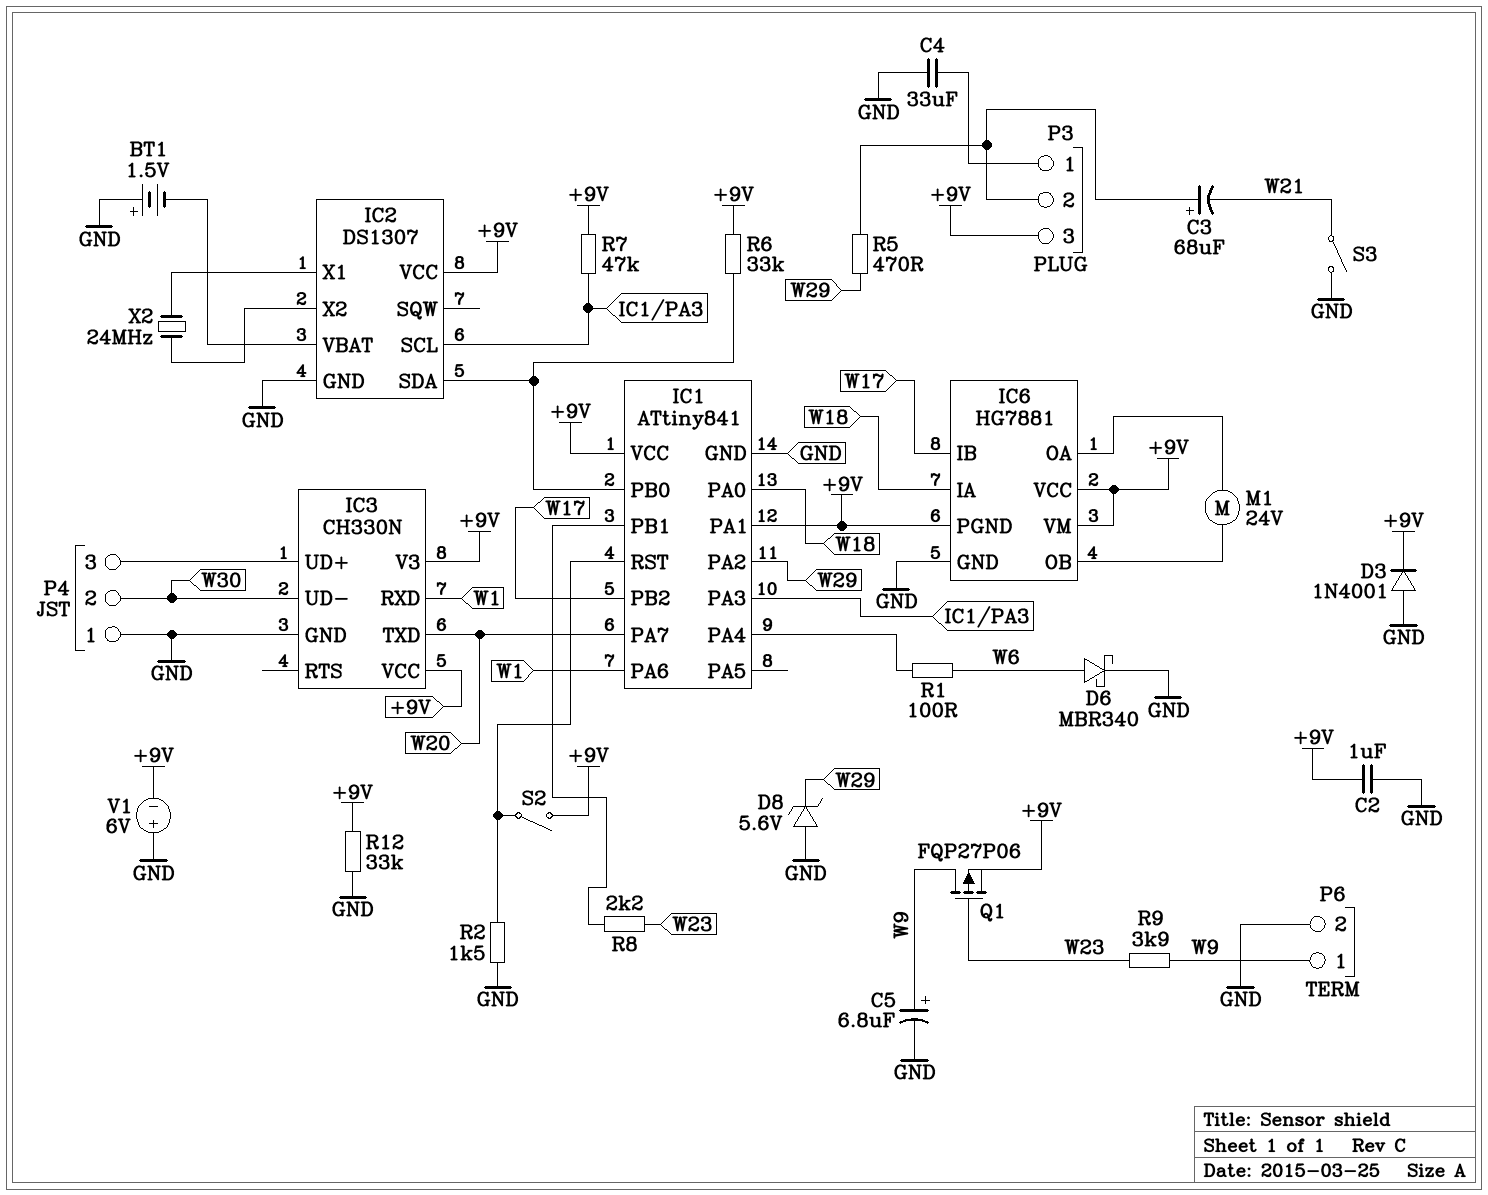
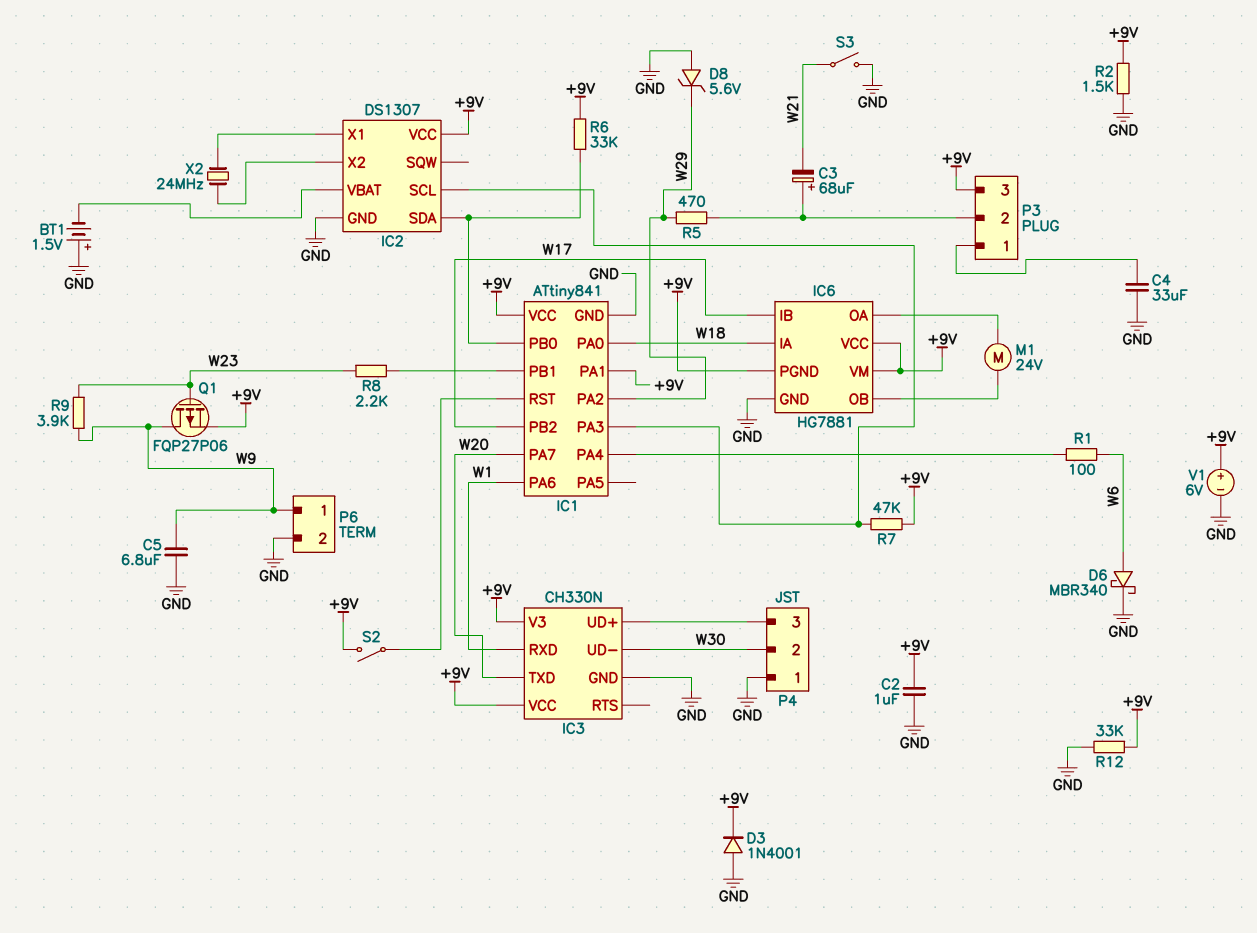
C5: 6.8uF (plus W9, minus GND) -> 6.8uF (GND, W9)
R2: 1.5k (GND, IC1/RST) -> 1.5k (+9V, GND)
V1: 6V (plus GND, minus +9V) -> 6V (plus +9V, minus GND)

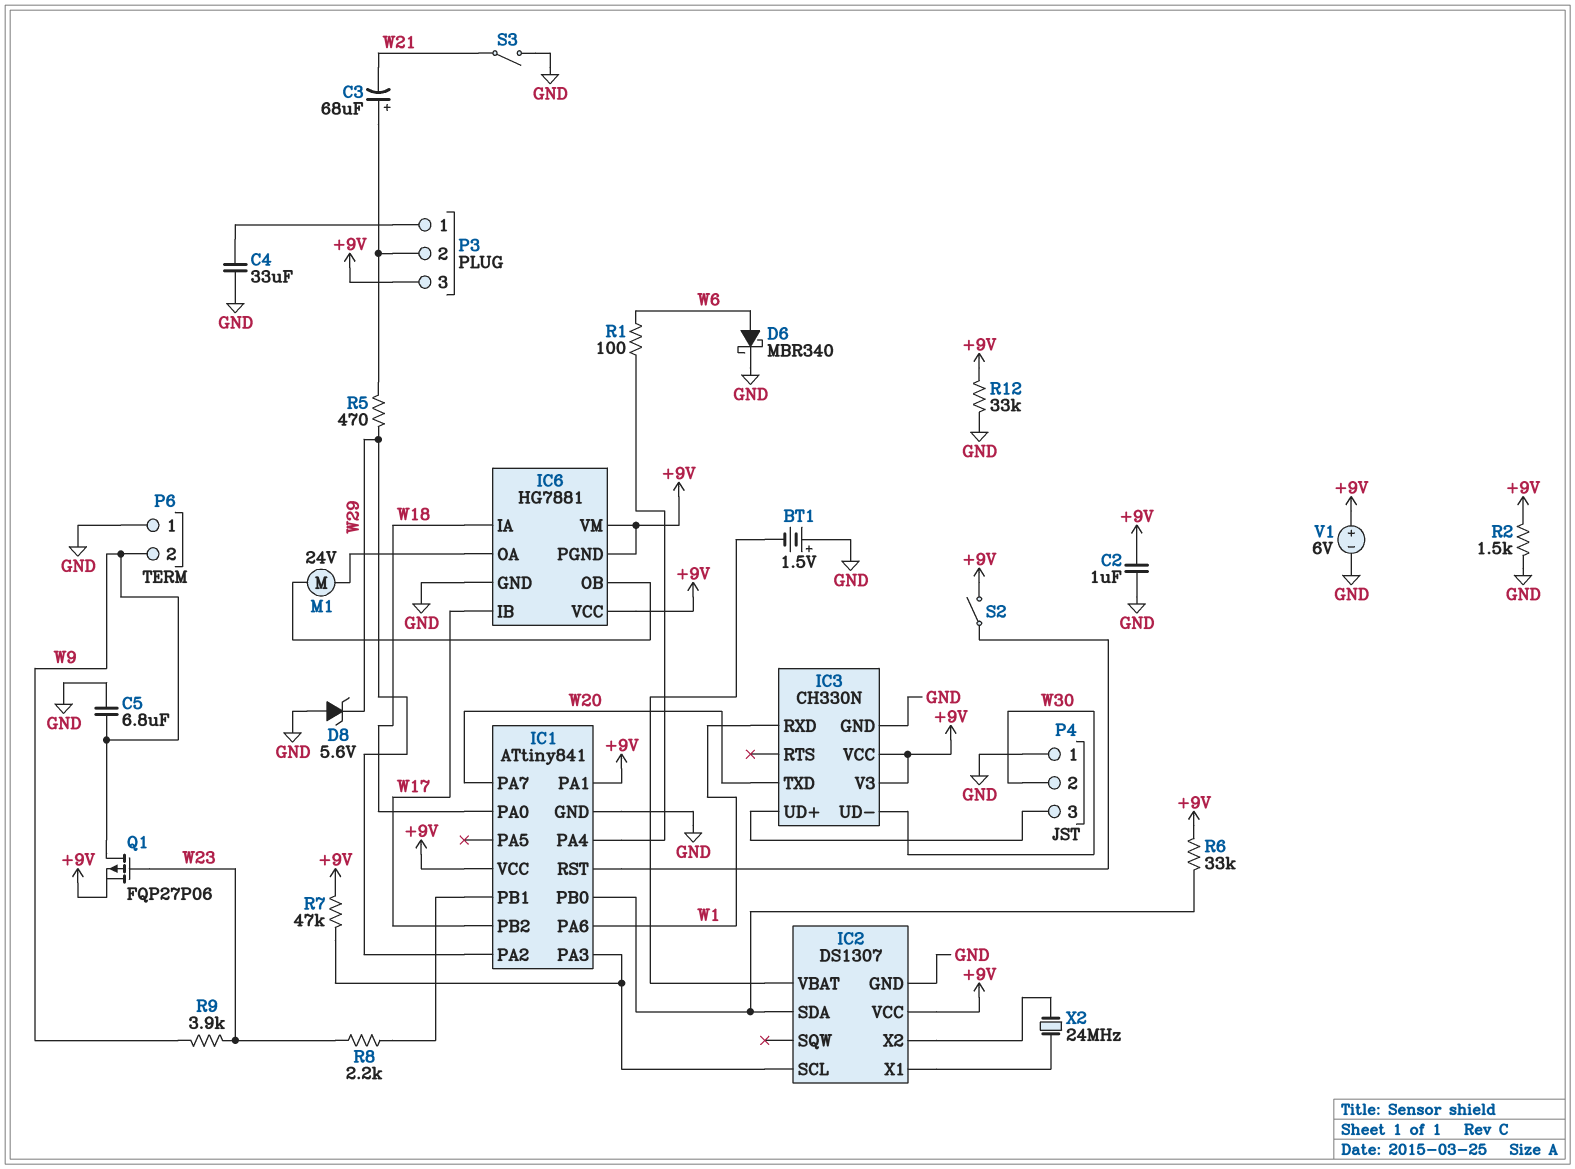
D3: diode 1N4001 (A GND, K +9V) -> none
P6 pin 1: W9 -> GND
P6 pin 2: GND -> W9

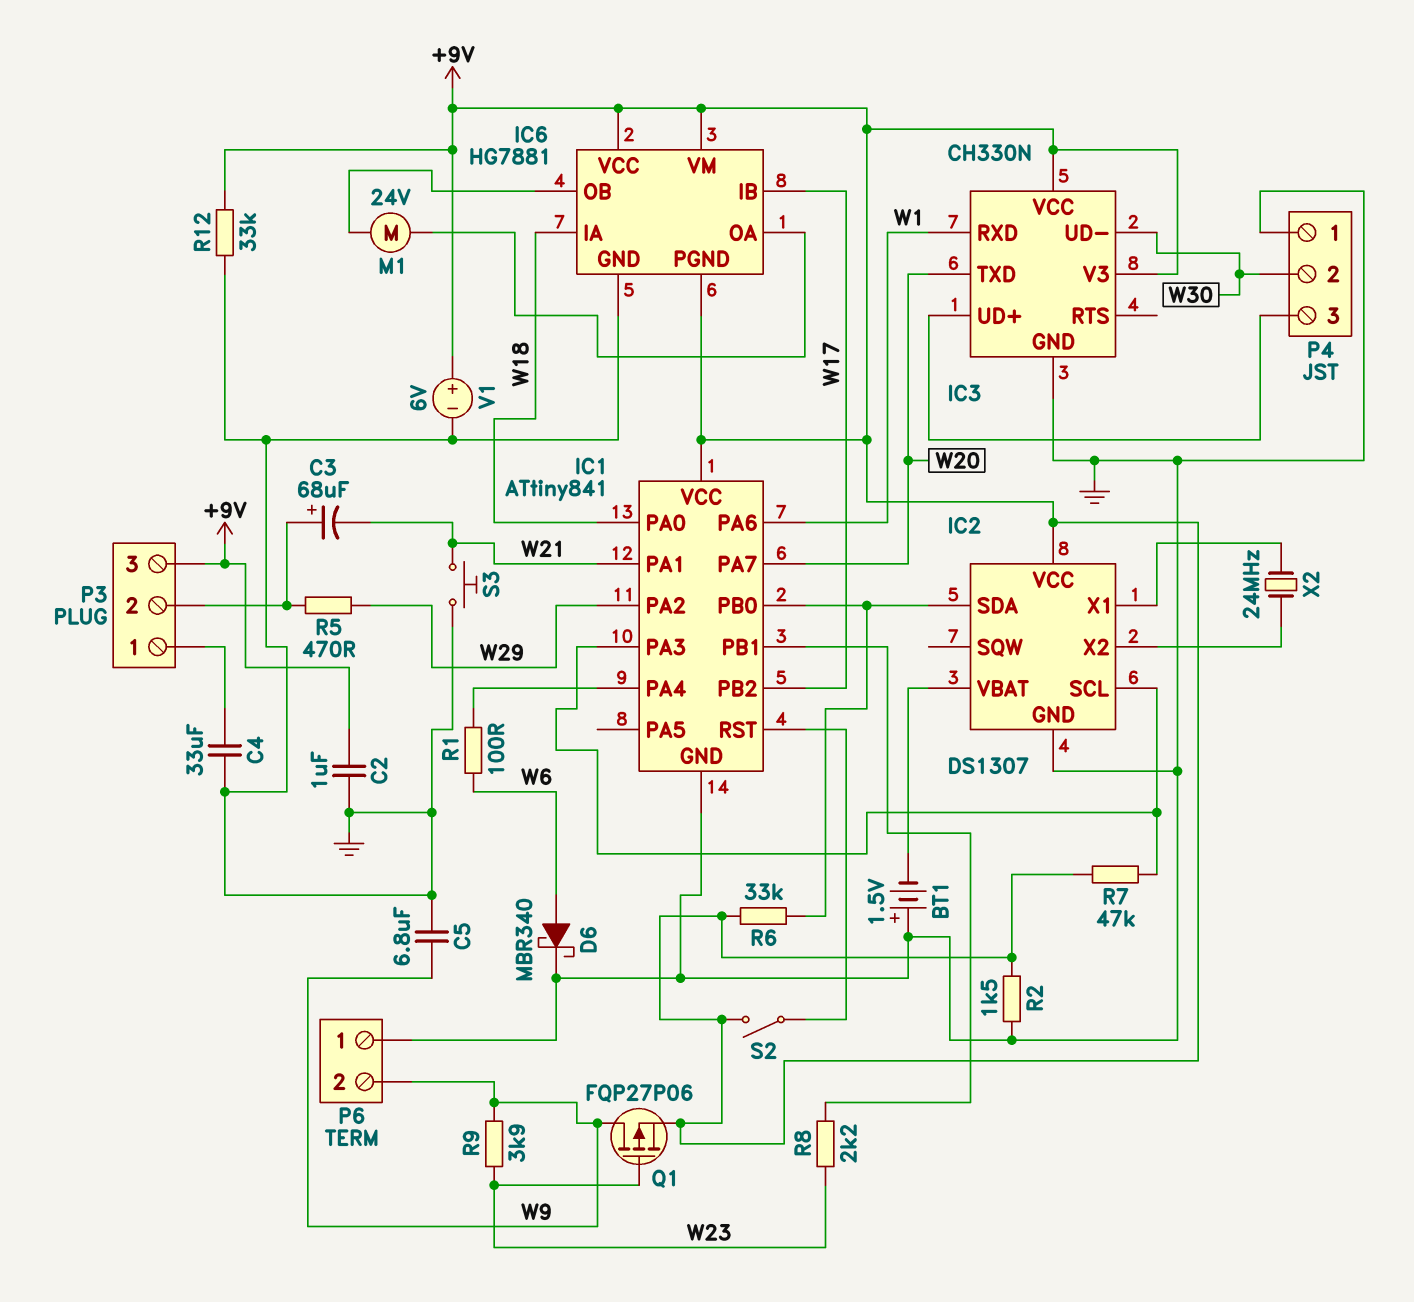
D8: zener 5.6V (A GND, K W29) -> none
IC1 pin PA1: +9V -> W21
S3: switch (GND, W21) -> button (GND, W21)

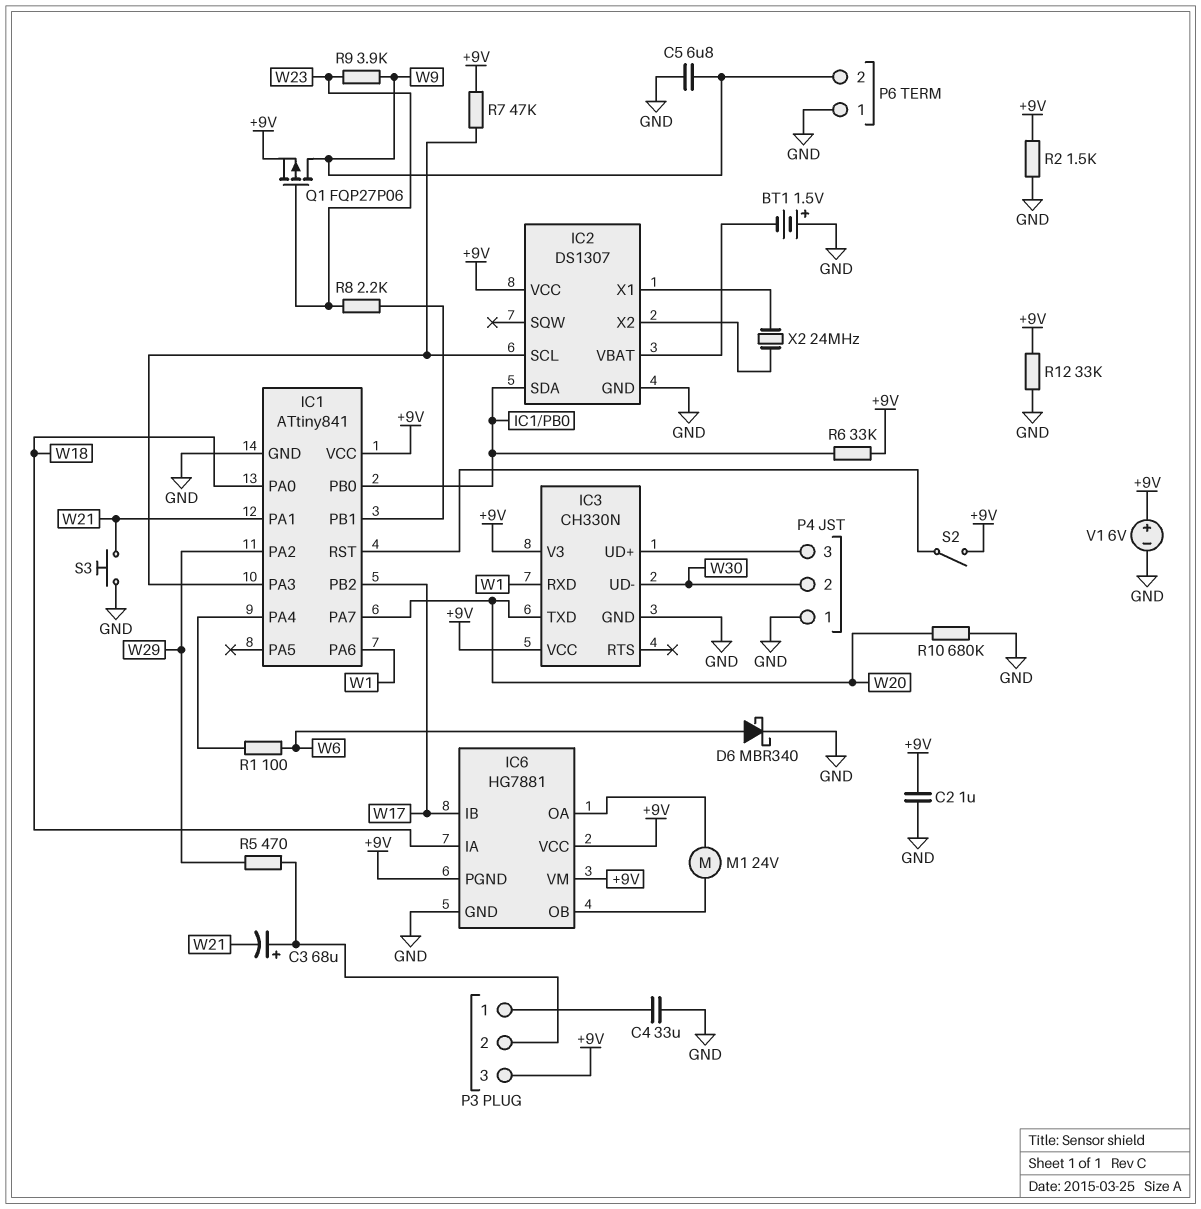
R10: none -> 680k (GND, W20)

